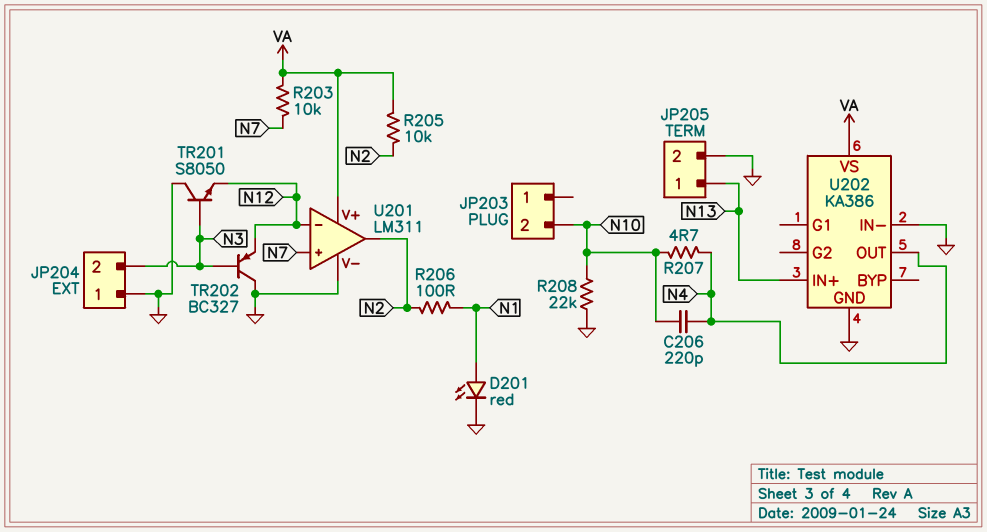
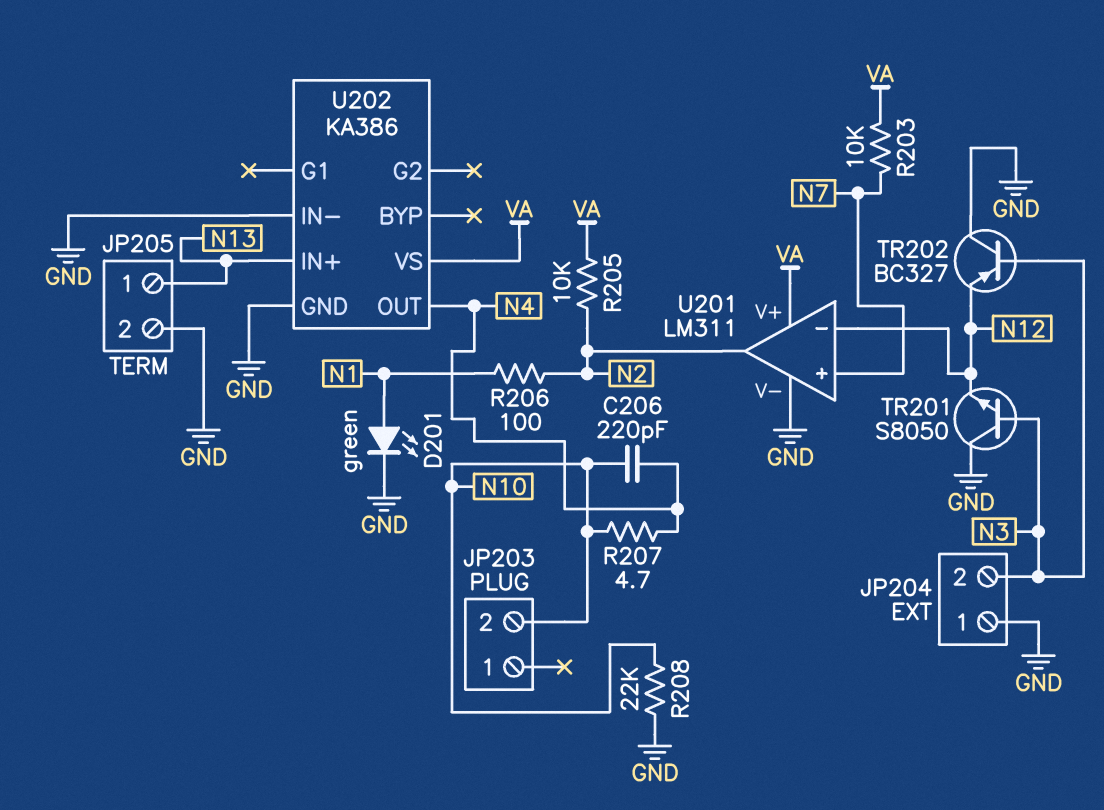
D201: LED red (A N1, K GND) -> LED green (A N1, K GND)

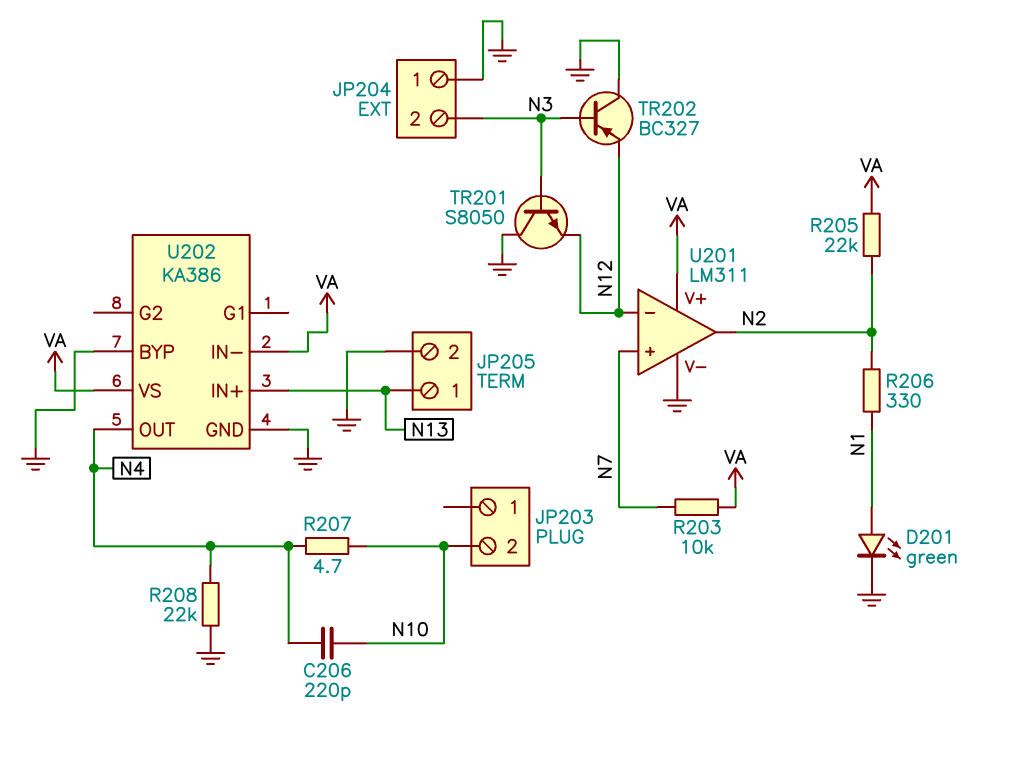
R205: 10k (N2, VA) -> 22k (N2, VA)
R206: 100 (N1, N2) -> 330 (N1, N2)
R208: 22k (GND, N10) -> 22k (GND, N4)
U202 pin BYP: none -> GND
U202 pin IN-: GND -> VA

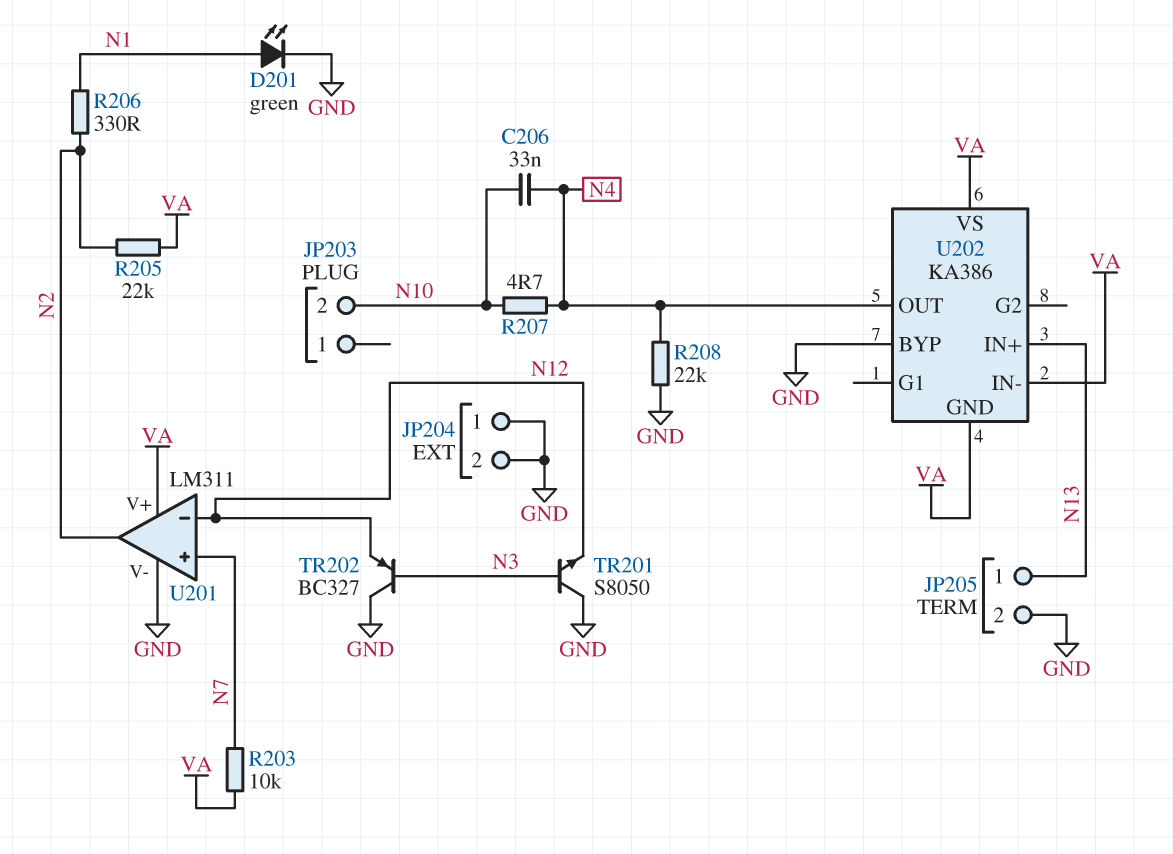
C206: 220pF (N4, N10) -> 33nF (N4, N10)
JP204 pin 2: N3 -> GND
U202 pin GND: GND -> VA

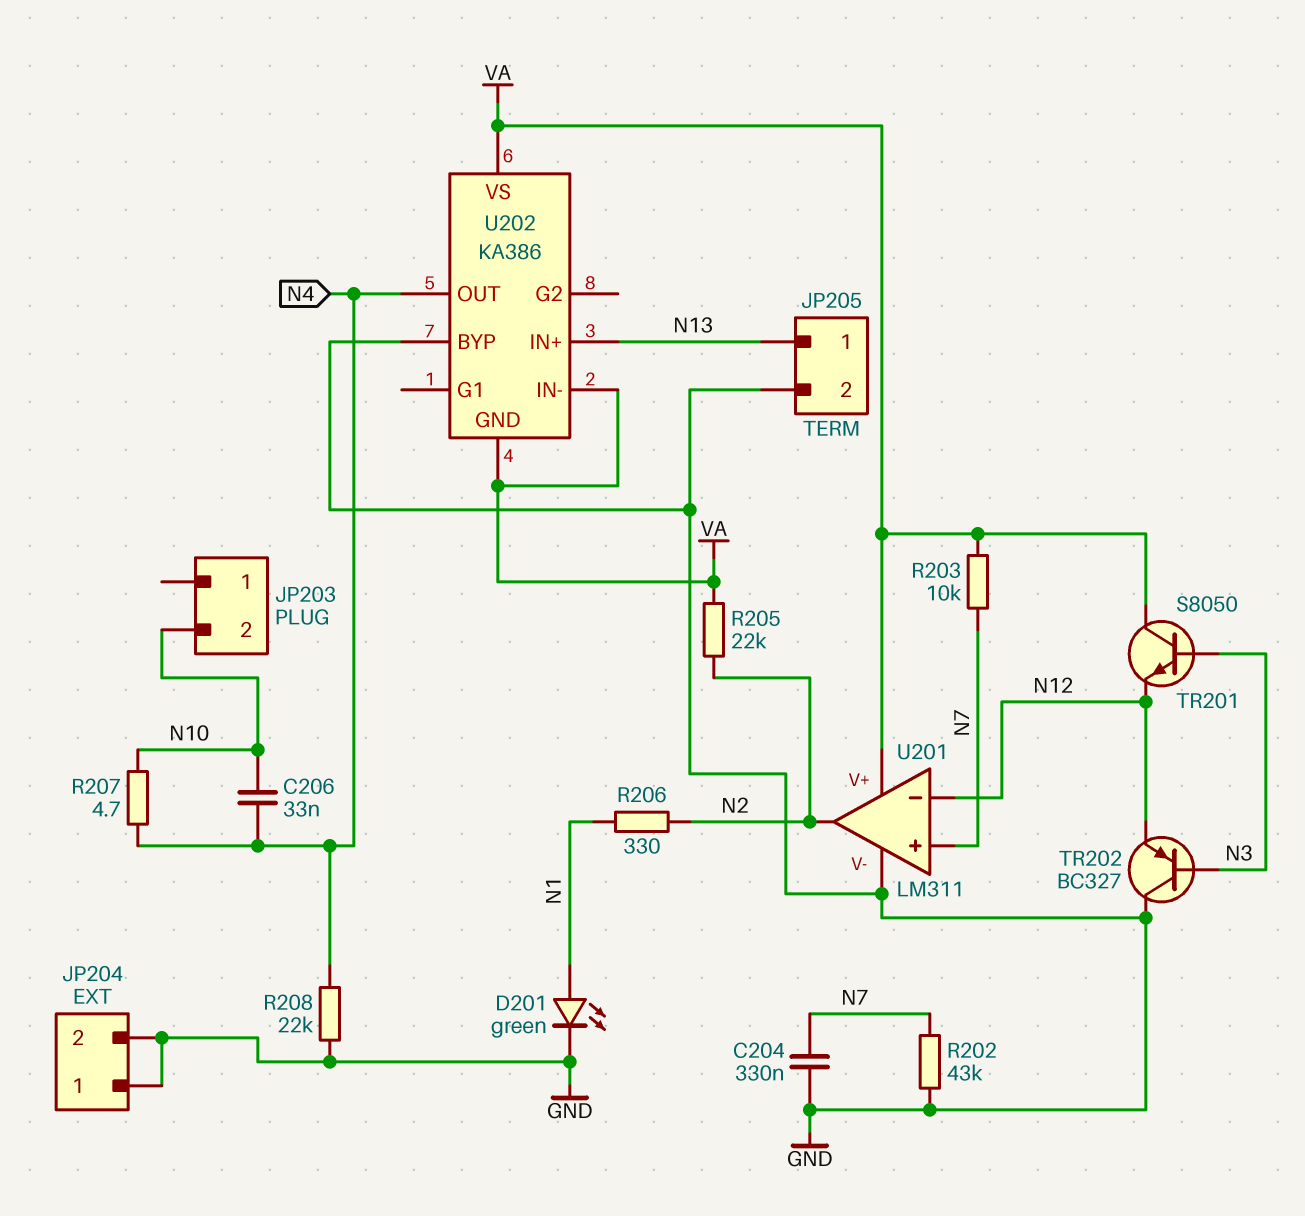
C204: none -> 330nF (GND, N7)
R202: none -> 43k (GND, N7)
TR201: NPN S8050 (B N3, C GND, E N12) -> NPN S8050 (B N3, C VA, E N12)

